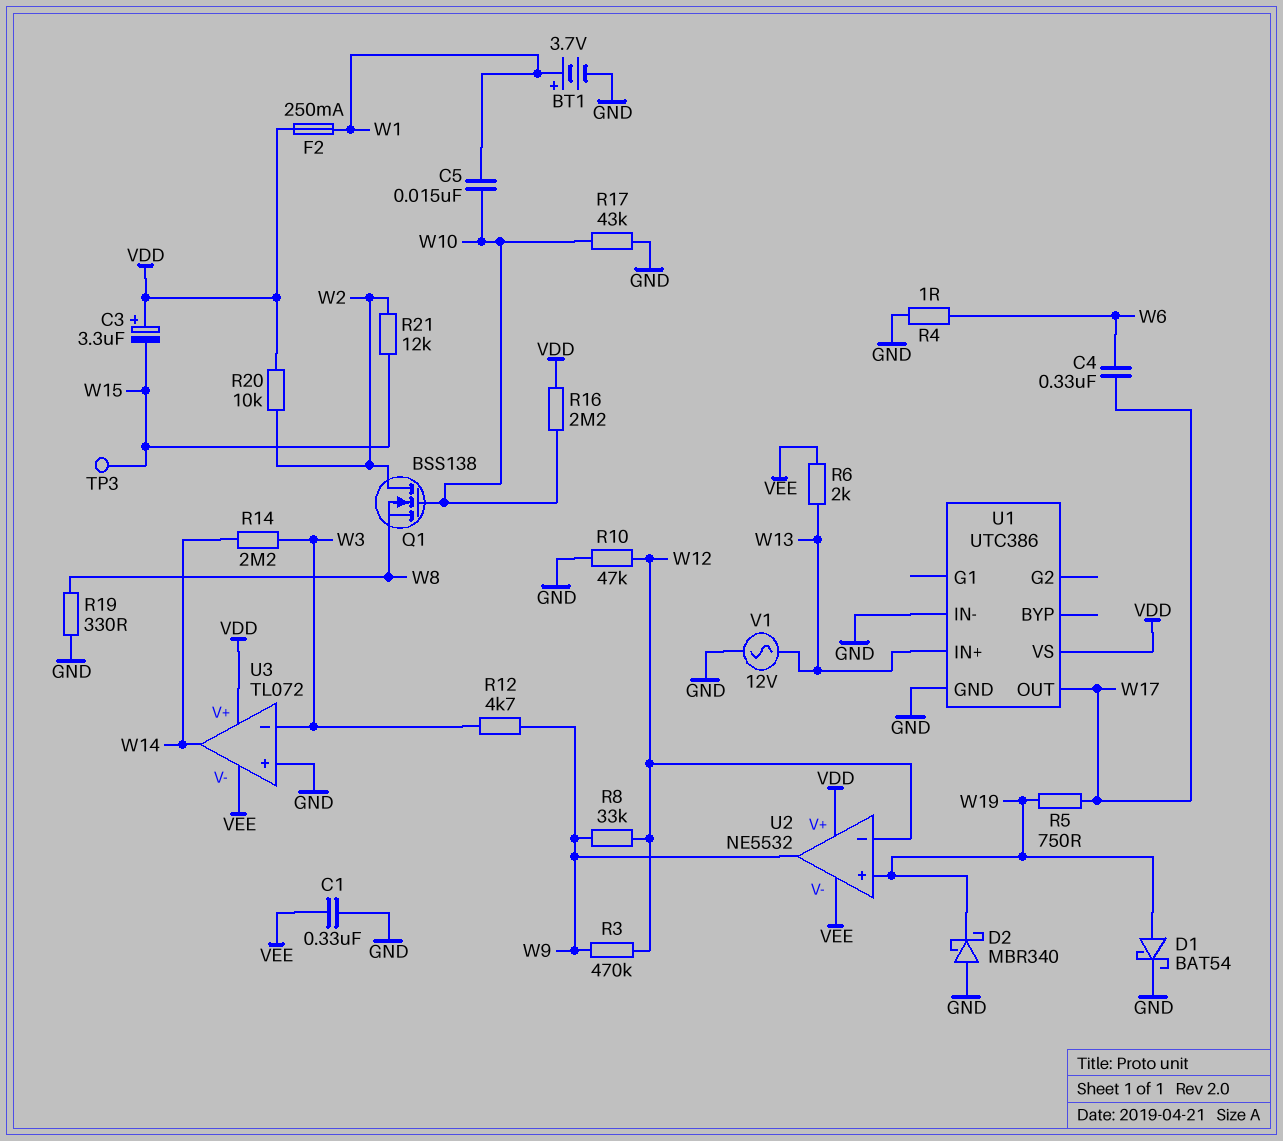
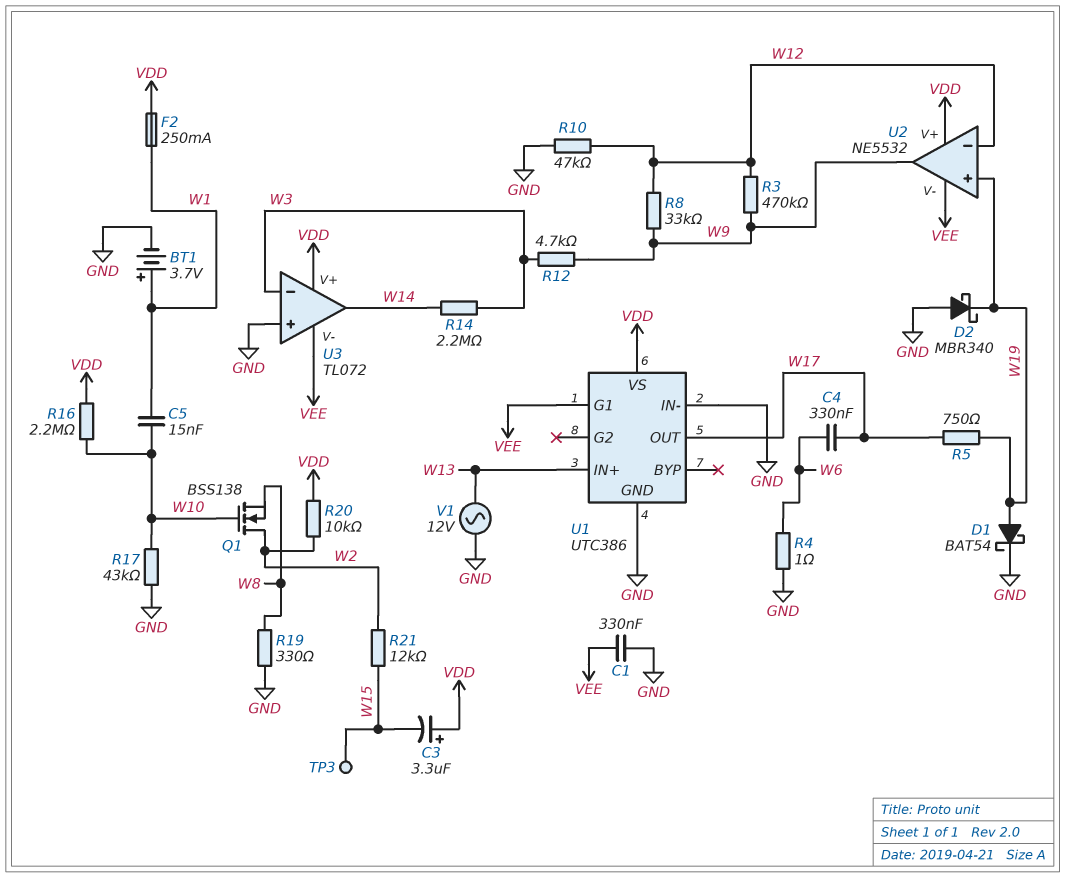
R6: 2k (VEE, W13) -> none
U1 pin G1: none -> VEE

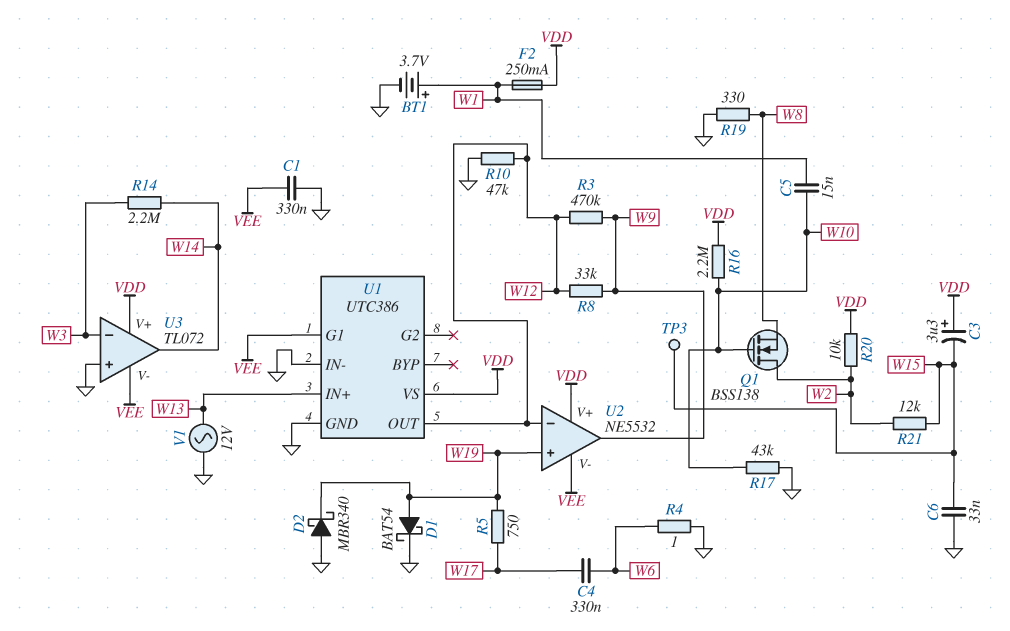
C6: none -> 33nF (GND, W15)
R12: 4.7k (W3, W9) -> none
U1 pin OUT: W17 -> W12

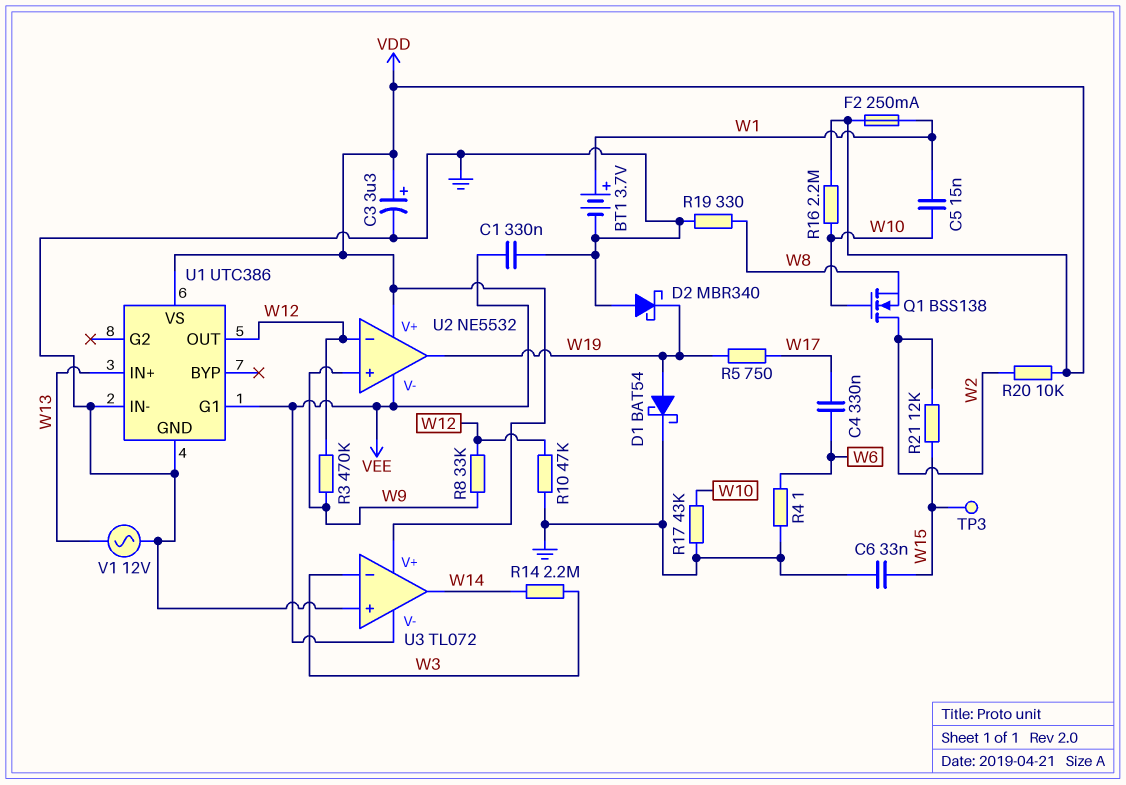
C3: 3.3uF (plus VDD, minus W15) -> 3.3uF (plus VDD, minus GND)
U2 pin in+: W19 -> W9
U2 pin out: W9 -> W19

